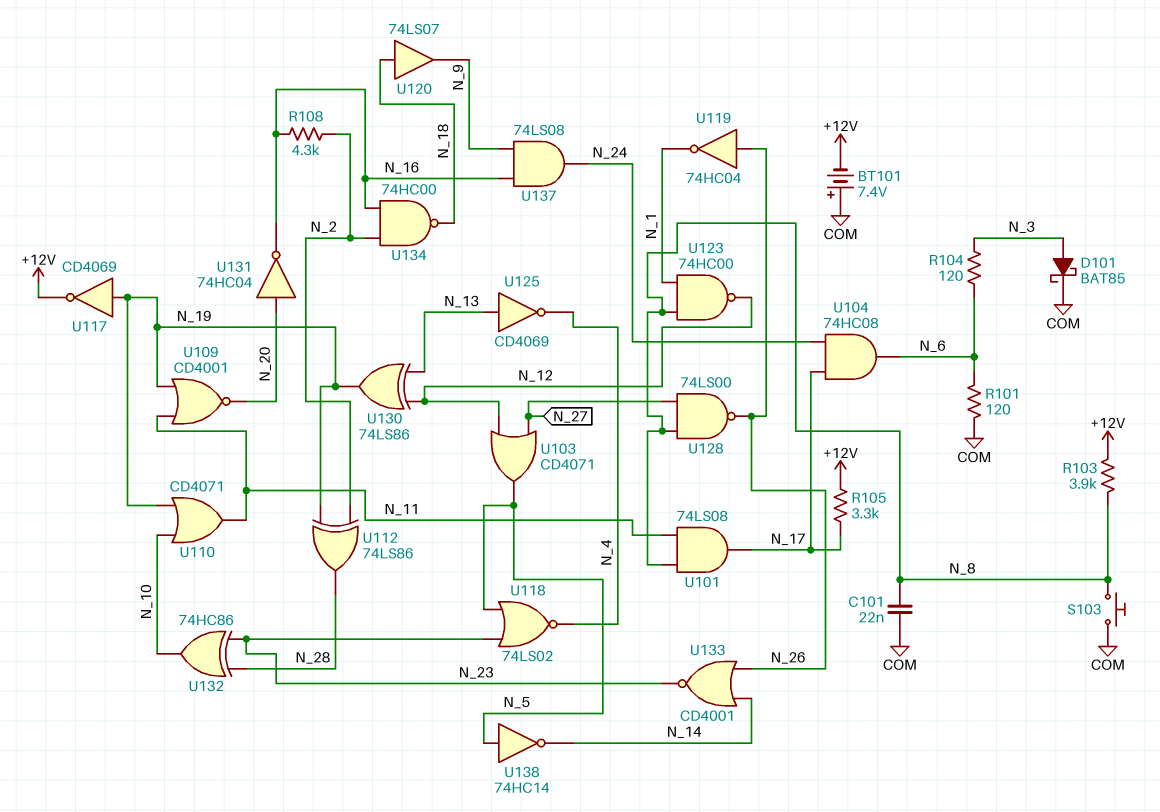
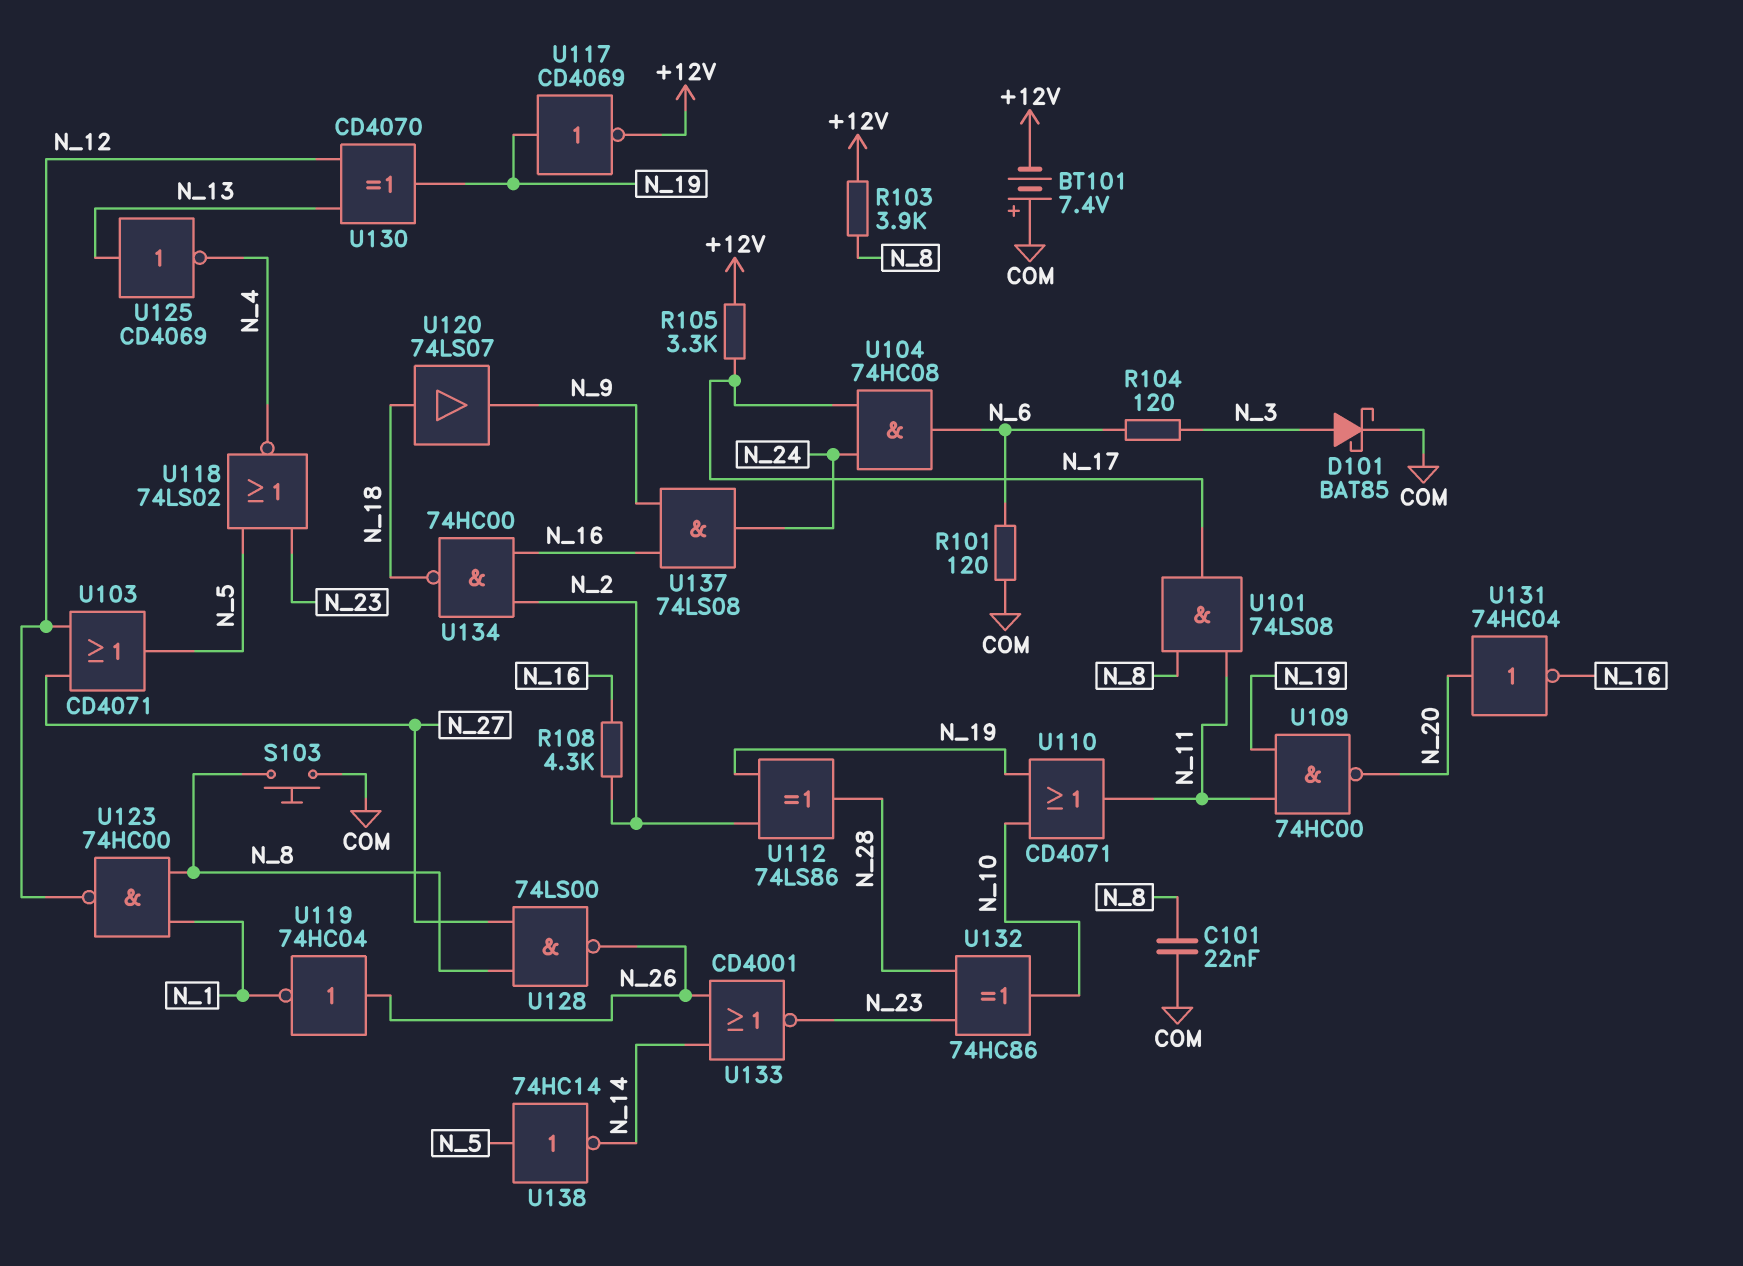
U109: NOR CD4001 (in N_11, in N_19, out N_20) -> NAND 74HC00 (in N_11, in N_19, out N_20)
U130: XOR 74LS86 (in N_12, in N_13, out N_19) -> XOR CD4070 (in N_12, in N_13, out N_19)

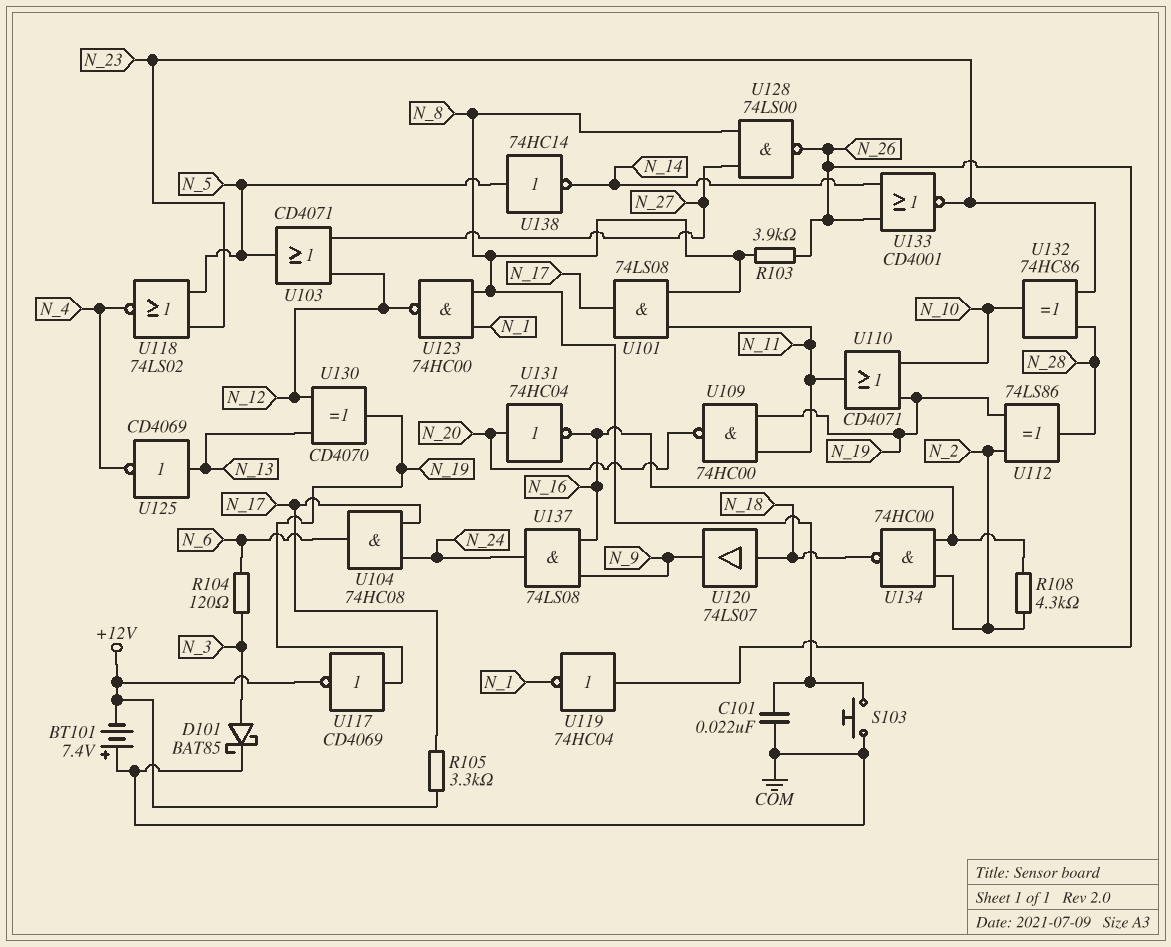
R101: 120 (COM, N_6) -> none
R103: 3.9k (+12V, N_8) -> 3.9k (N_8, N_26)

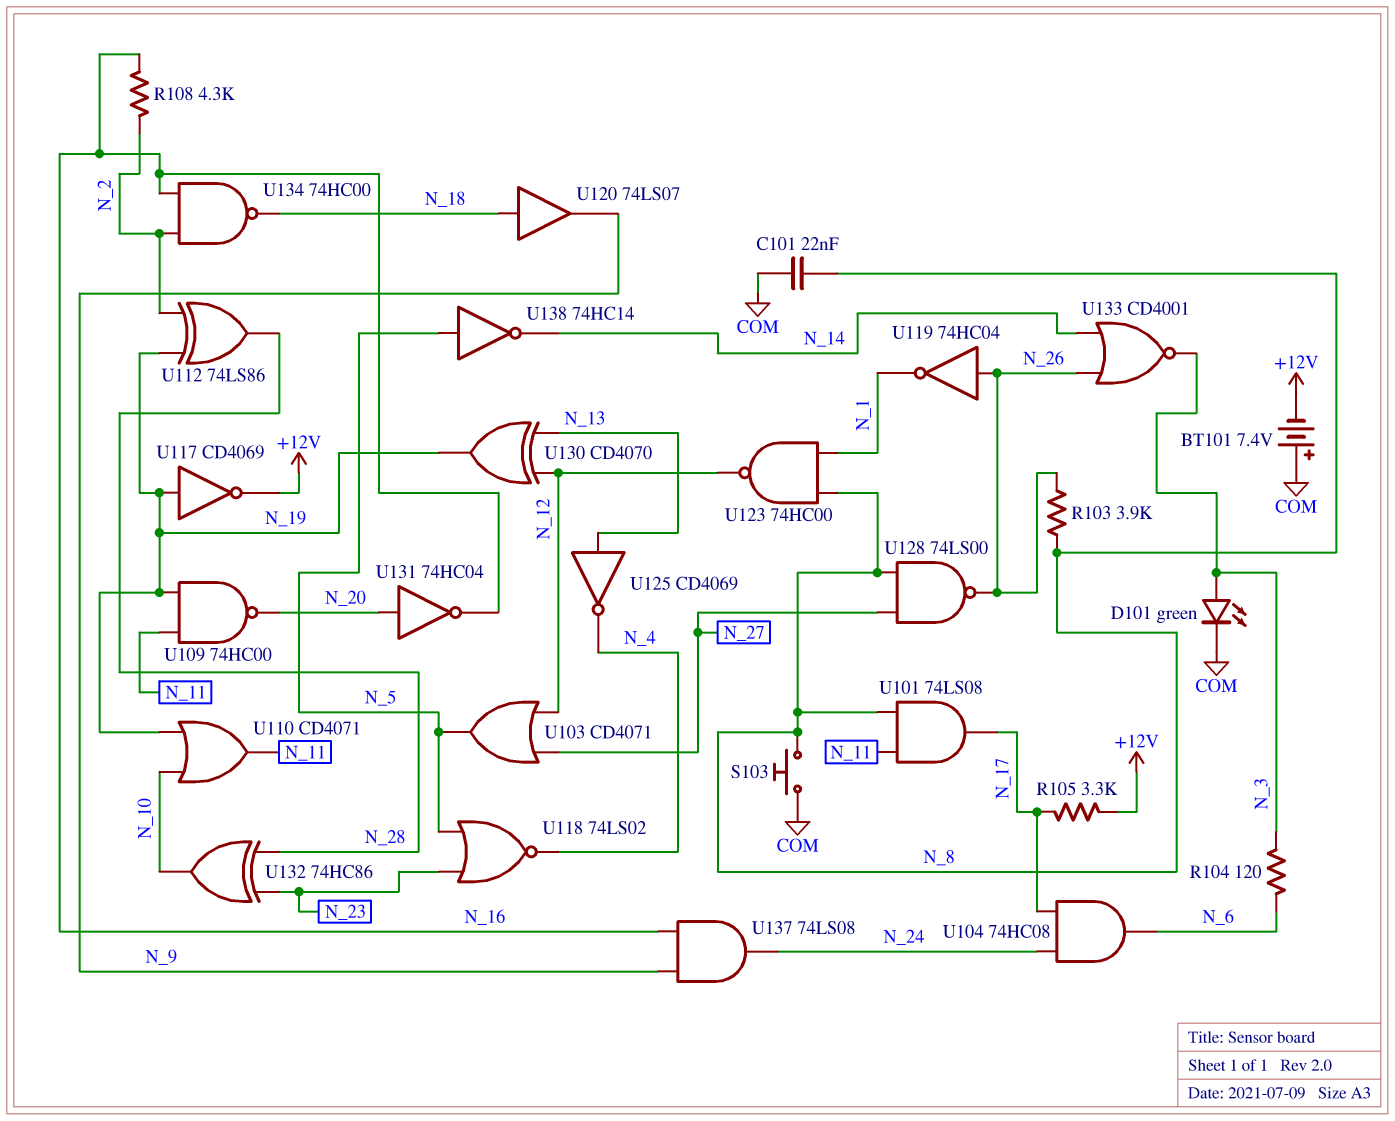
D101: schottky BAT85 (A N_3, K COM) -> LED green (A N_3, K COM)
U133: NOR CD4001 (in N_14, in N_26, out N_23) -> NOR CD4001 (in N_14, in N_26, out N_3)

